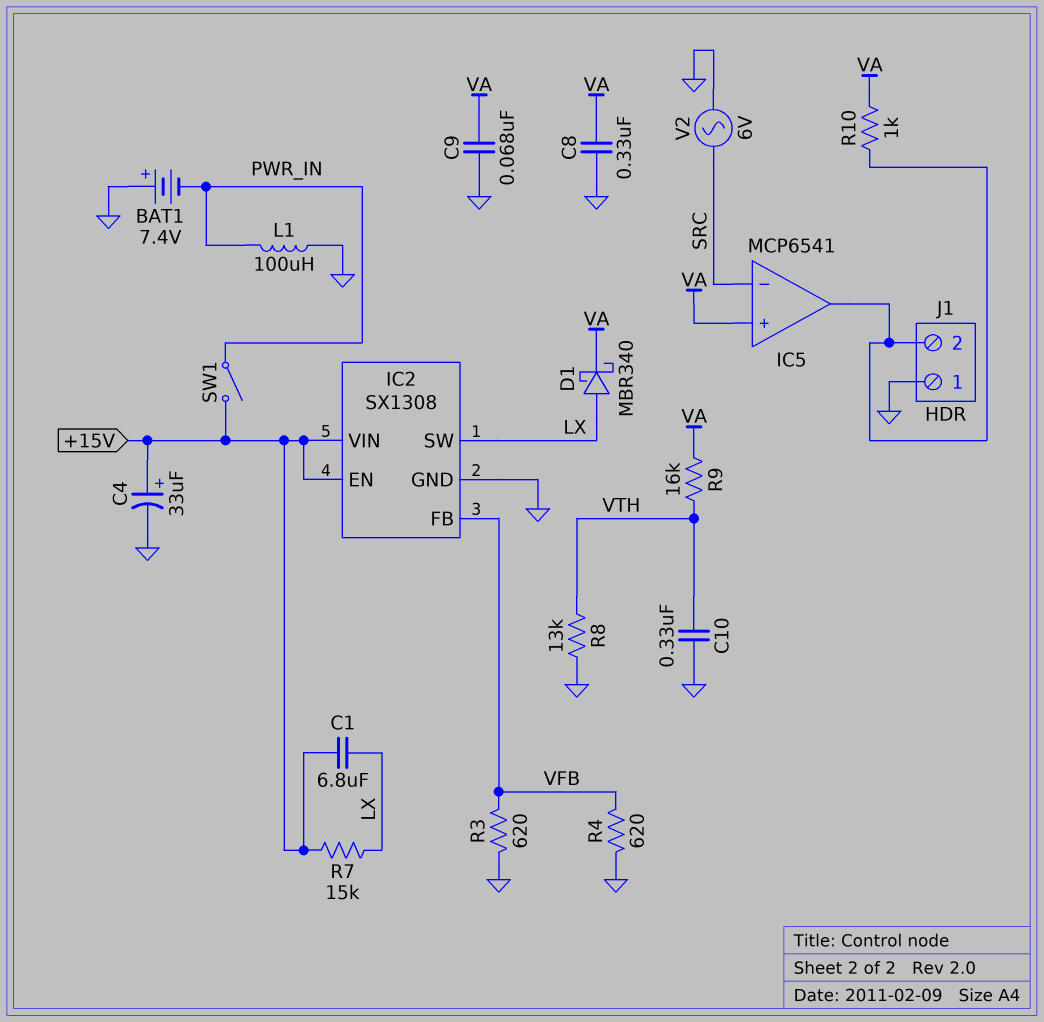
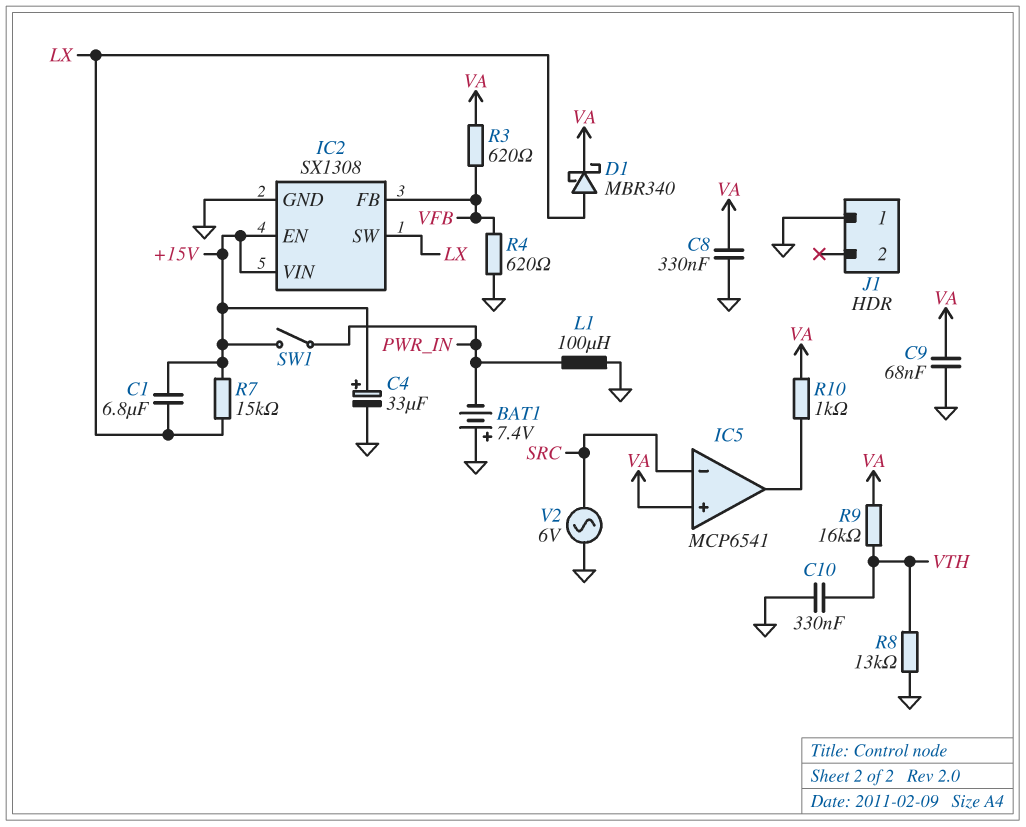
J1 pin 2: IC5/out -> none
R3: 620 (GND, VFB) -> 620 (VA, VFB)

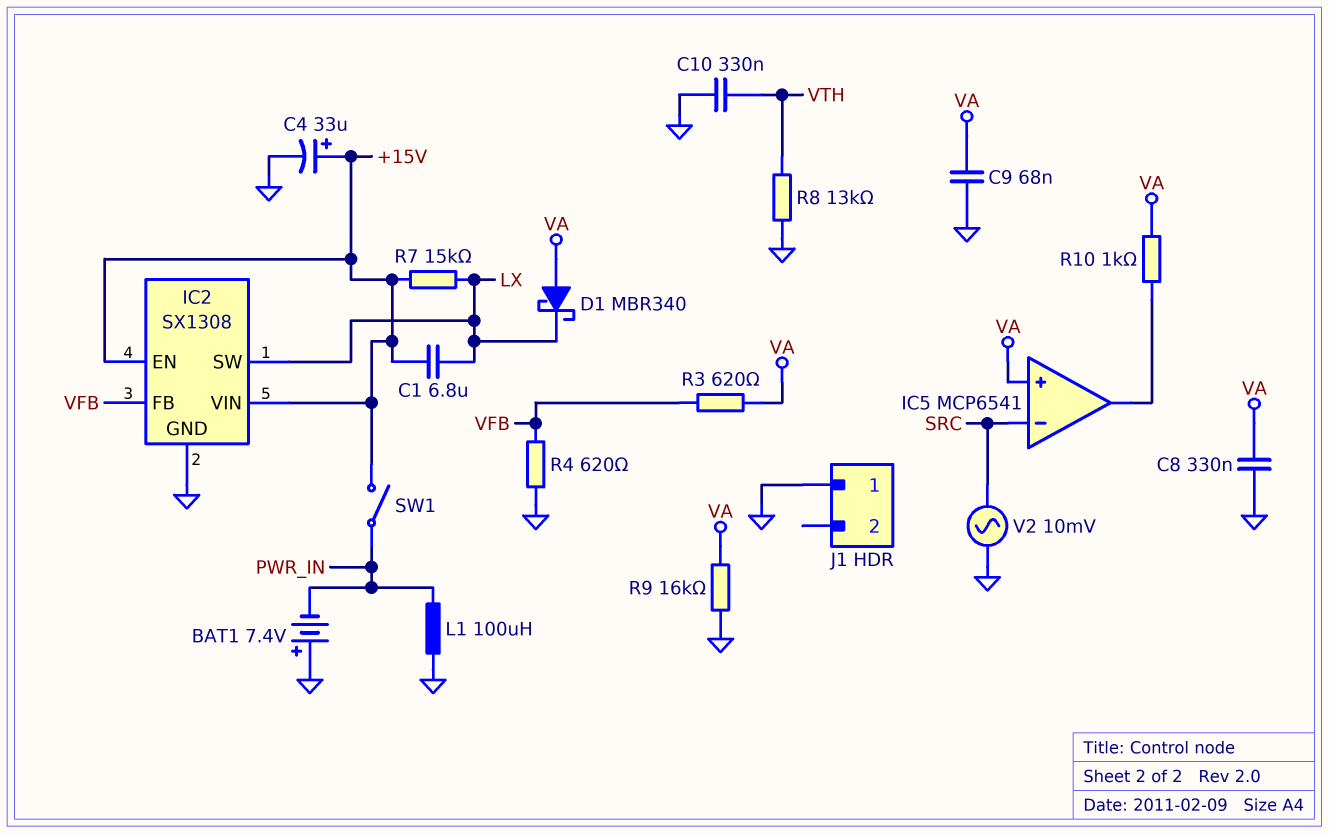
D1: schottky MBR340 (A LX, K VA) -> schottky MBR340 (A VA, K LX)
R9: 16k (VA, VTH) -> 16k (GND, VA)
V2: AC 6V (GND, SRC) -> AC 10mV (GND, SRC)

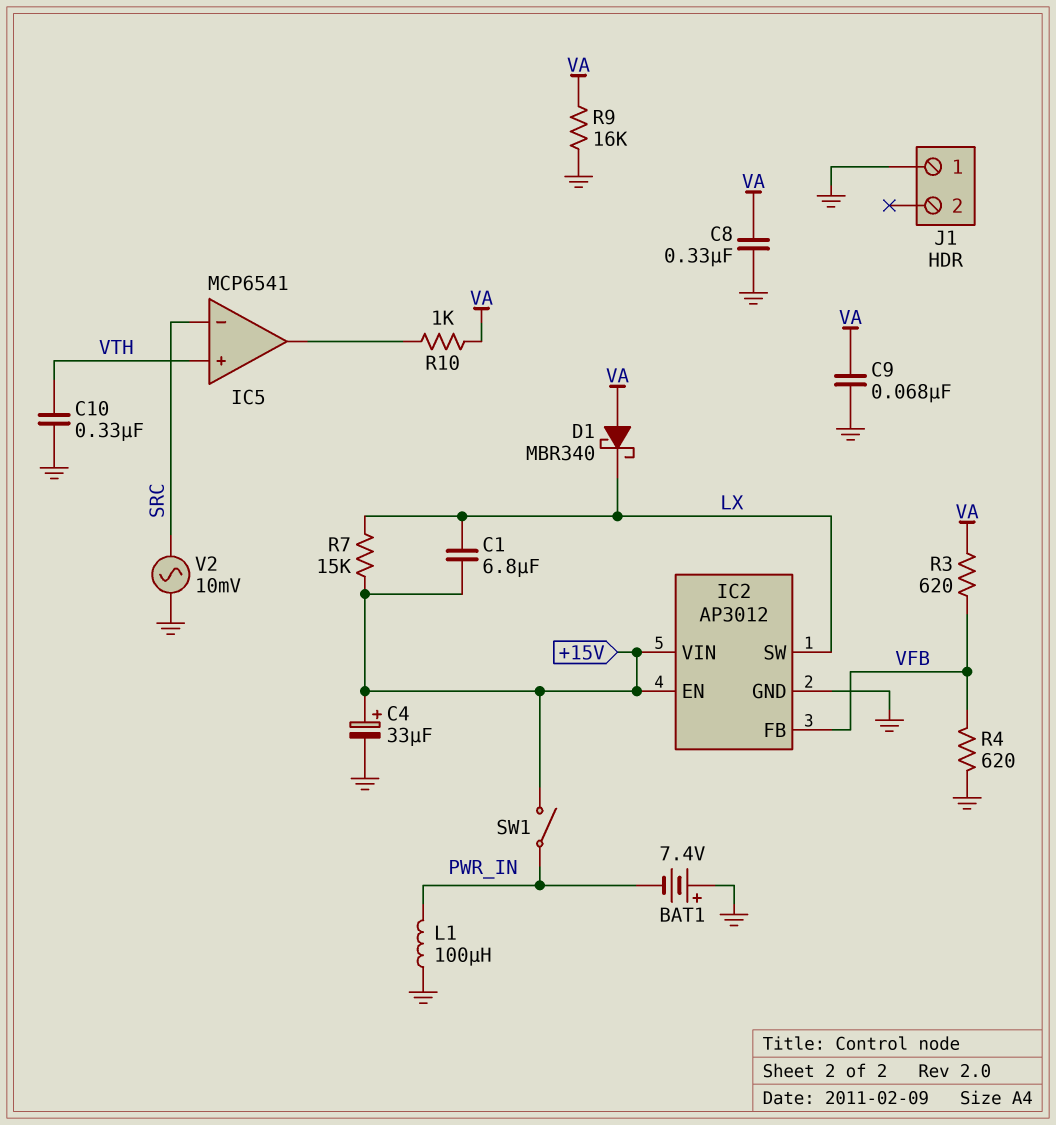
IC2: SX1308 -> AP3012
IC5 pin in+: VA -> VTH
R8: 13k (GND, VTH) -> none

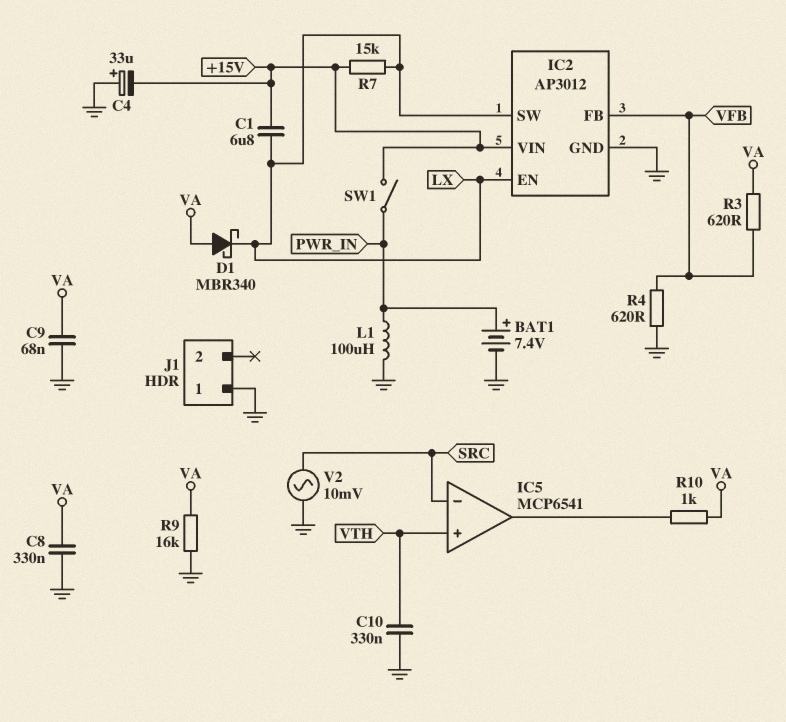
BAT1: 7.4V (plus GND, minus PWR_IN) -> 7.4V (plus PWR_IN, minus GND)
C4: 33uF (plus +15V, minus GND) -> 33uF (plus GND, minus +15V)
IC2 pin EN: +15V -> LX

